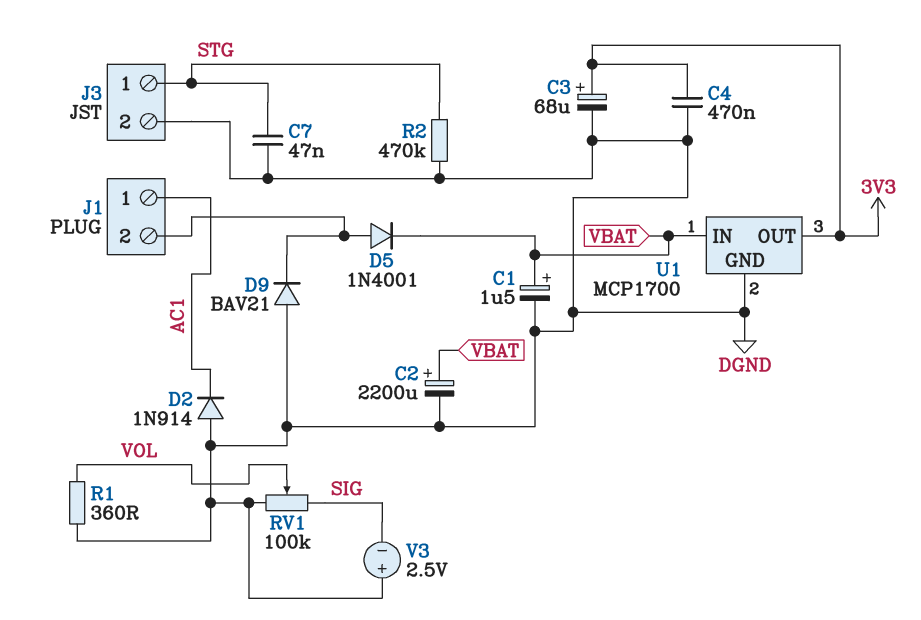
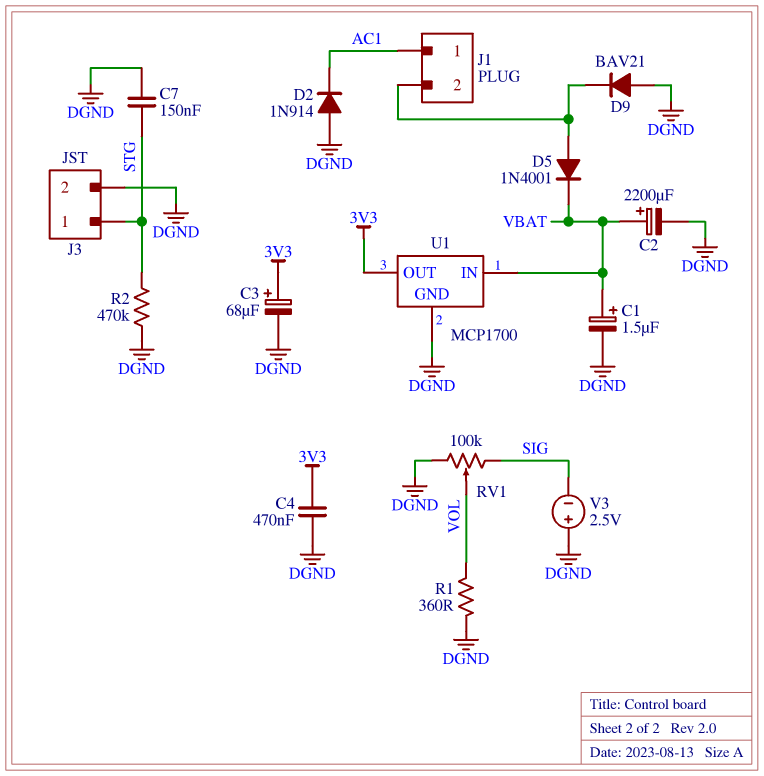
C7: 47nF (DGND, STG) -> 150nF (DGND, STG)

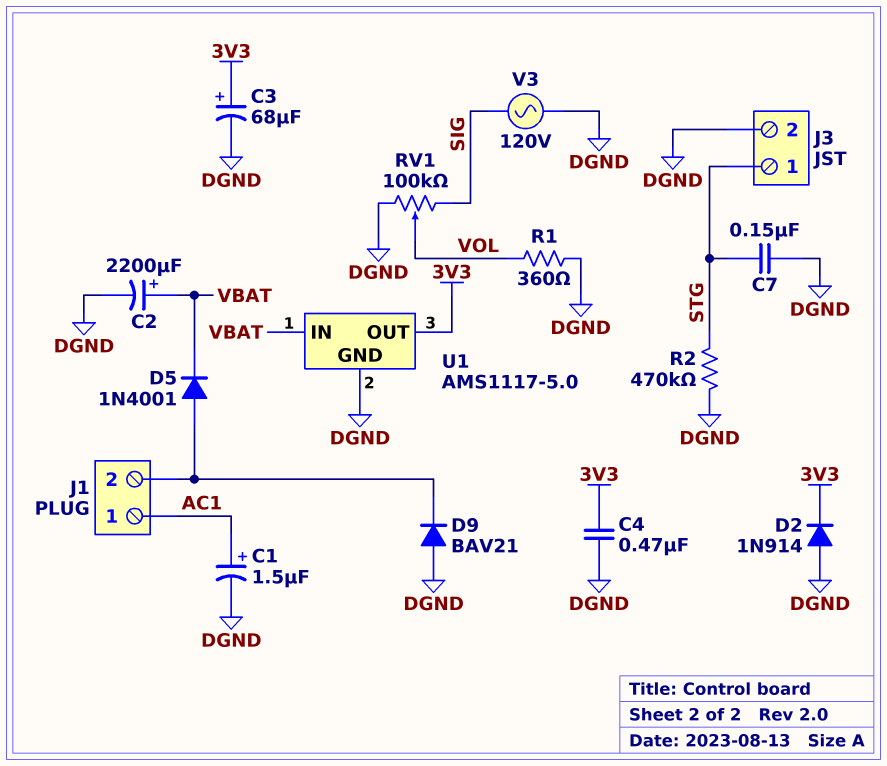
C1: 1.5uF (plus VBAT, minus DGND) -> 1.5uF (plus AC1, minus DGND)
D2: diode 1N914 (A DGND, K AC1) -> diode 1N914 (A DGND, K 3V3)
U1: MCP1700 -> AMS1117-5.0
V3: 2.5V (plus DGND, minus SIG) -> AC 120V (DGND, SIG)

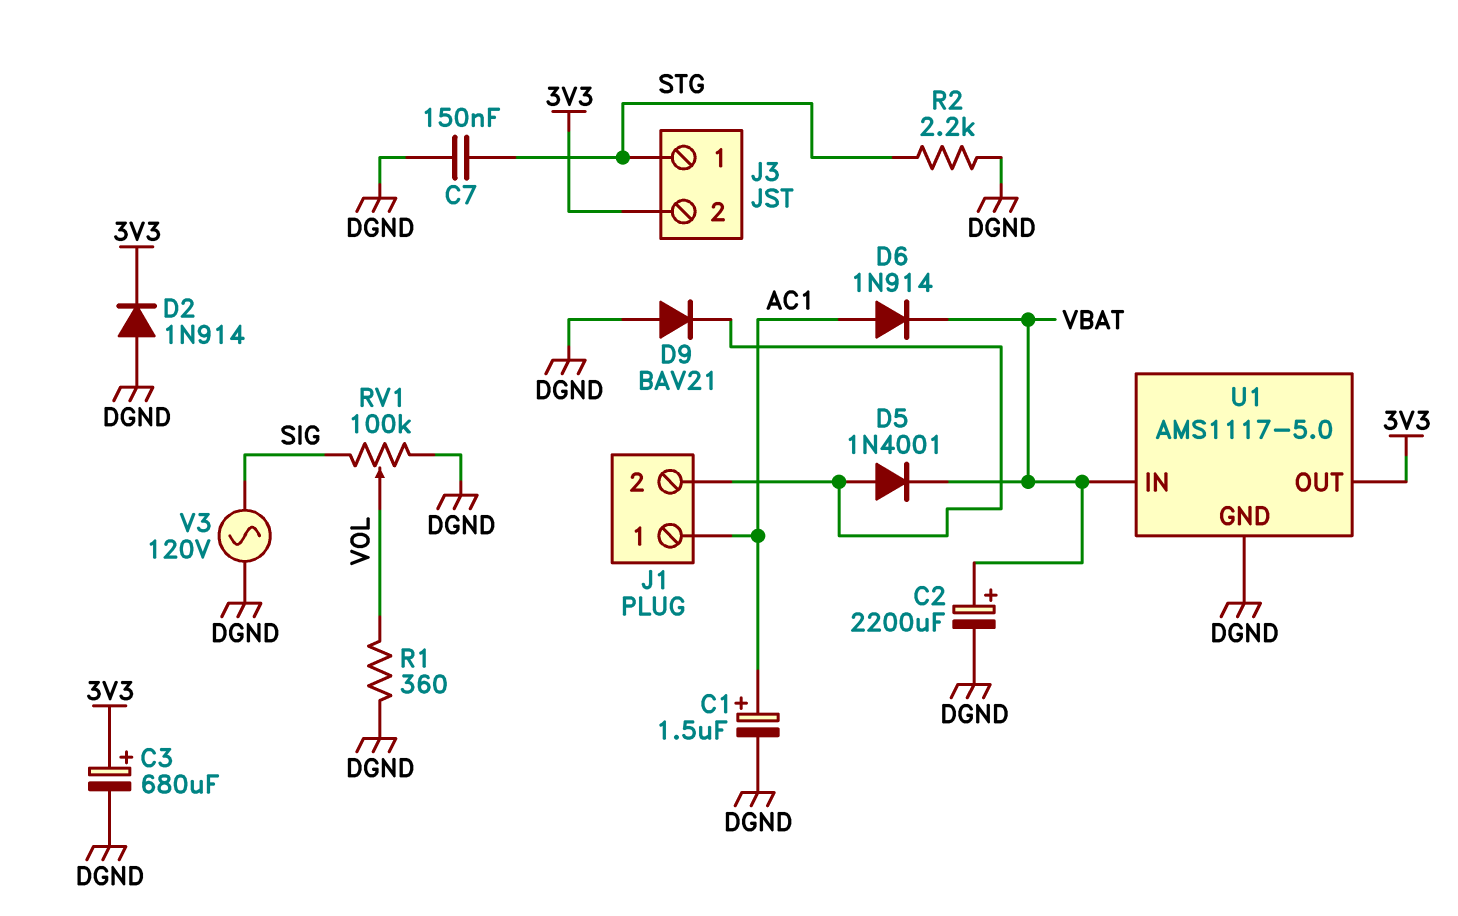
C3: 68uF (plus 3V3, minus DGND) -> 680uF (plus 3V3, minus DGND)
C4: 470nF (3V3, DGND) -> none
D6: none -> diode 1N914 (A AC1, K VBAT)
J3 pin 2: DGND -> 3V3
R2: 470k (DGND, STG) -> 2.2k (DGND, STG)

